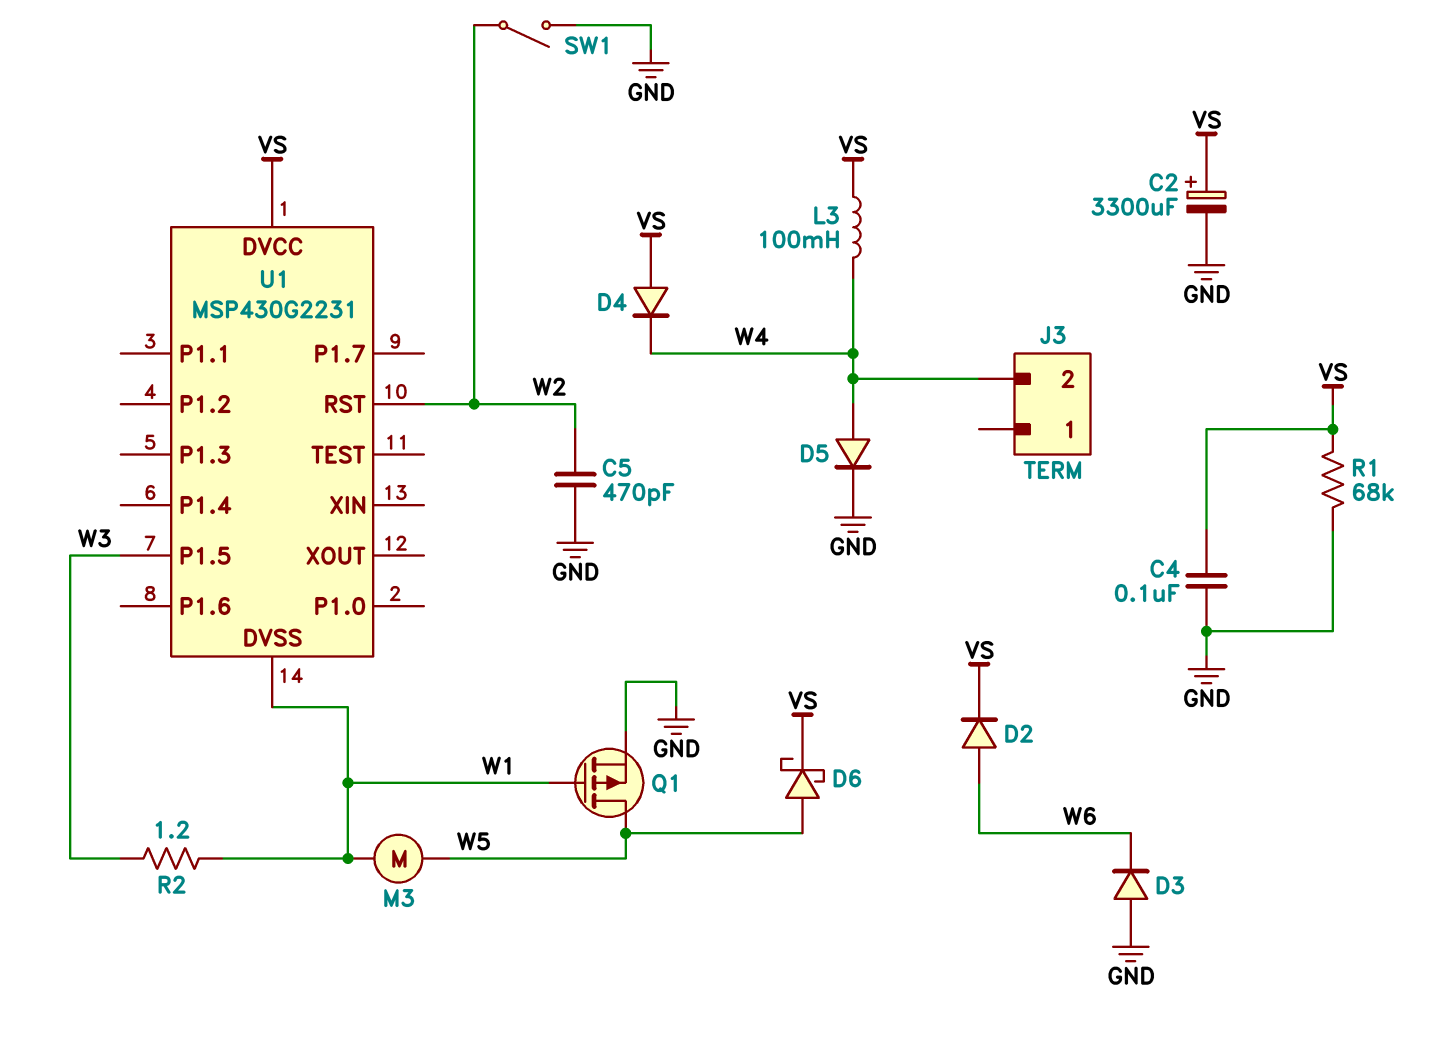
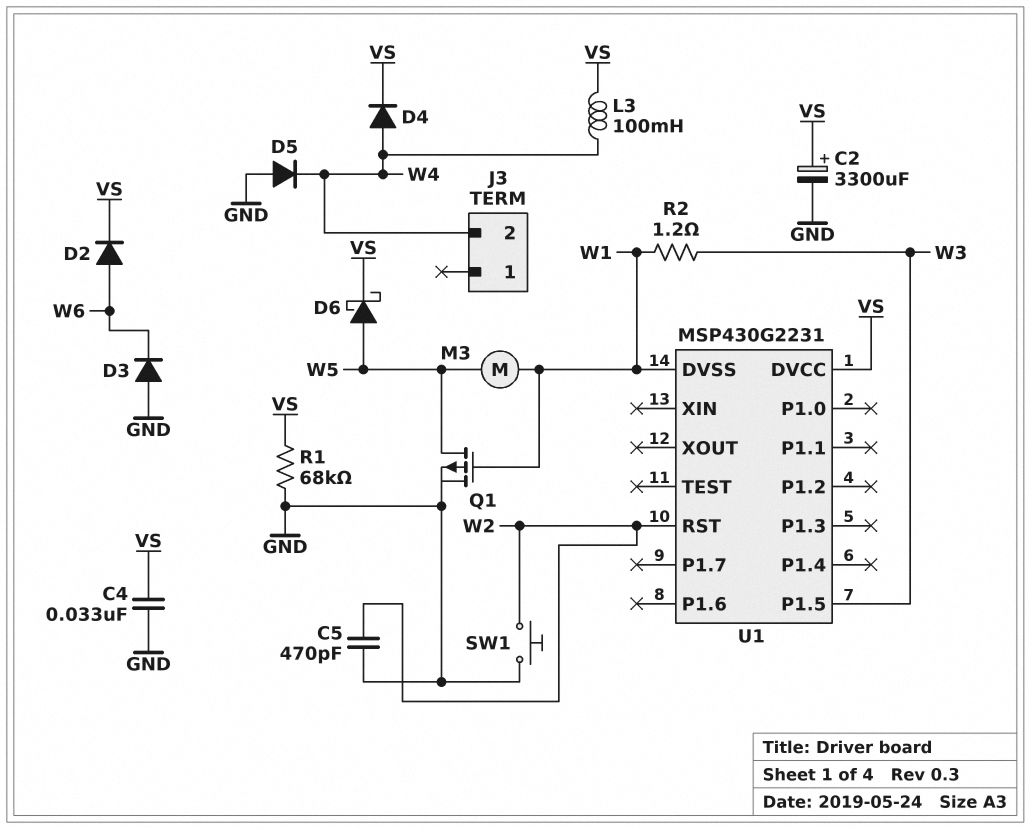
C4: 100nF (GND, VS) -> 33nF (GND, VS)
D4: diode (A VS, K W4) -> diode (A W4, K VS)
D5: diode (A W4, K GND) -> diode (A GND, K W4)
SW1: switch (GND, W2) -> button (GND, W2)

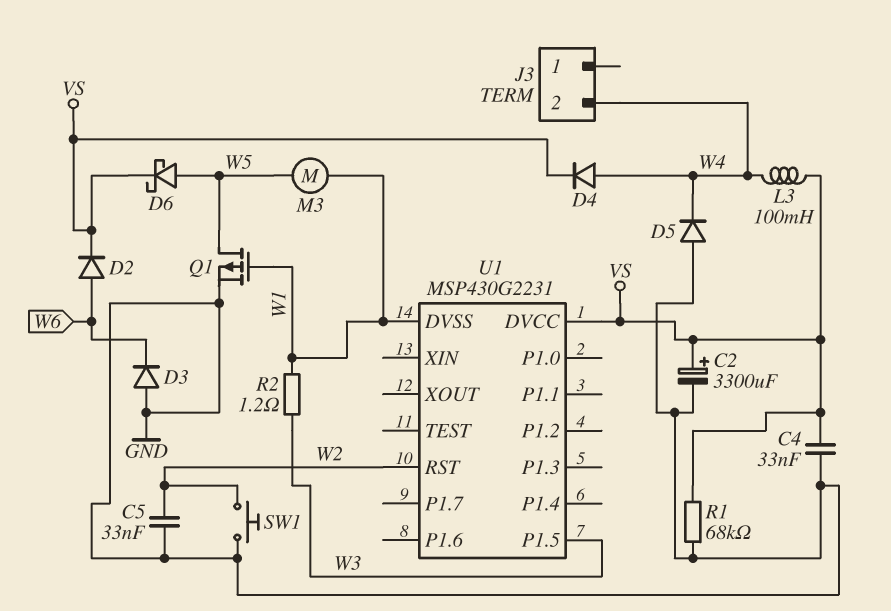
C5: 470pF (GND, W2) -> 33nF (GND, W2)

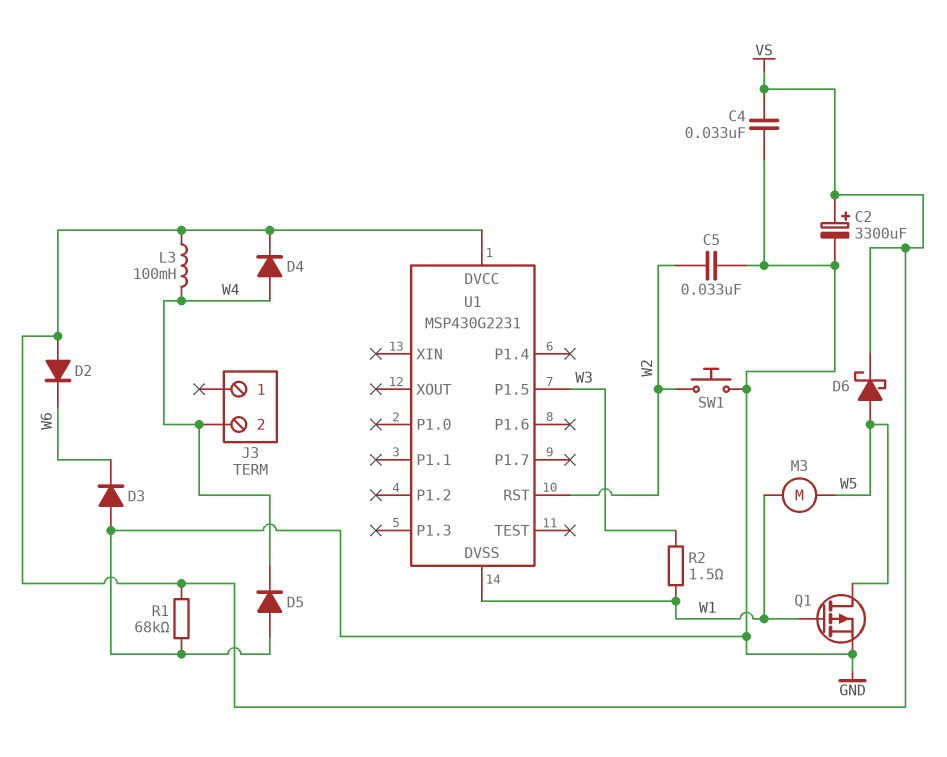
D2: diode (A W6, K VS) -> diode (A VS, K W6)
R2: 1.2 (W1, W3) -> 1.5 (W1, W3)

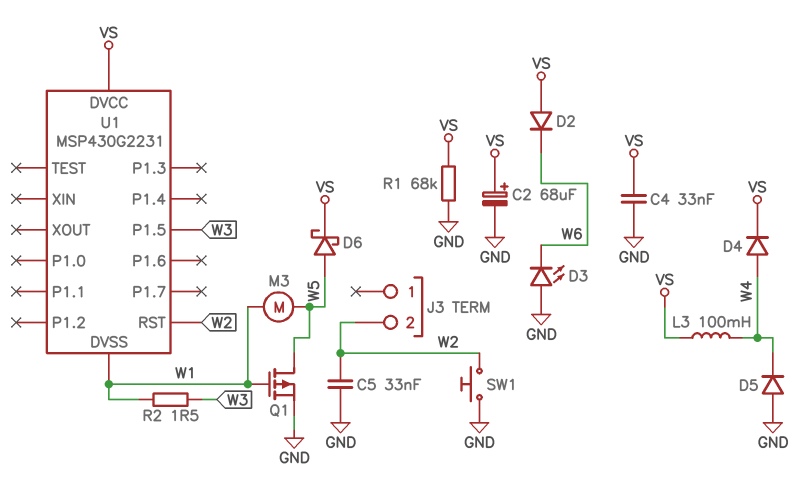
C2: 3300uF (plus VS, minus GND) -> 68uF (plus VS, minus GND)
D3: diode (A GND, K W6) -> LED (A GND, K W6)
J3 pin 2: W4 -> W2

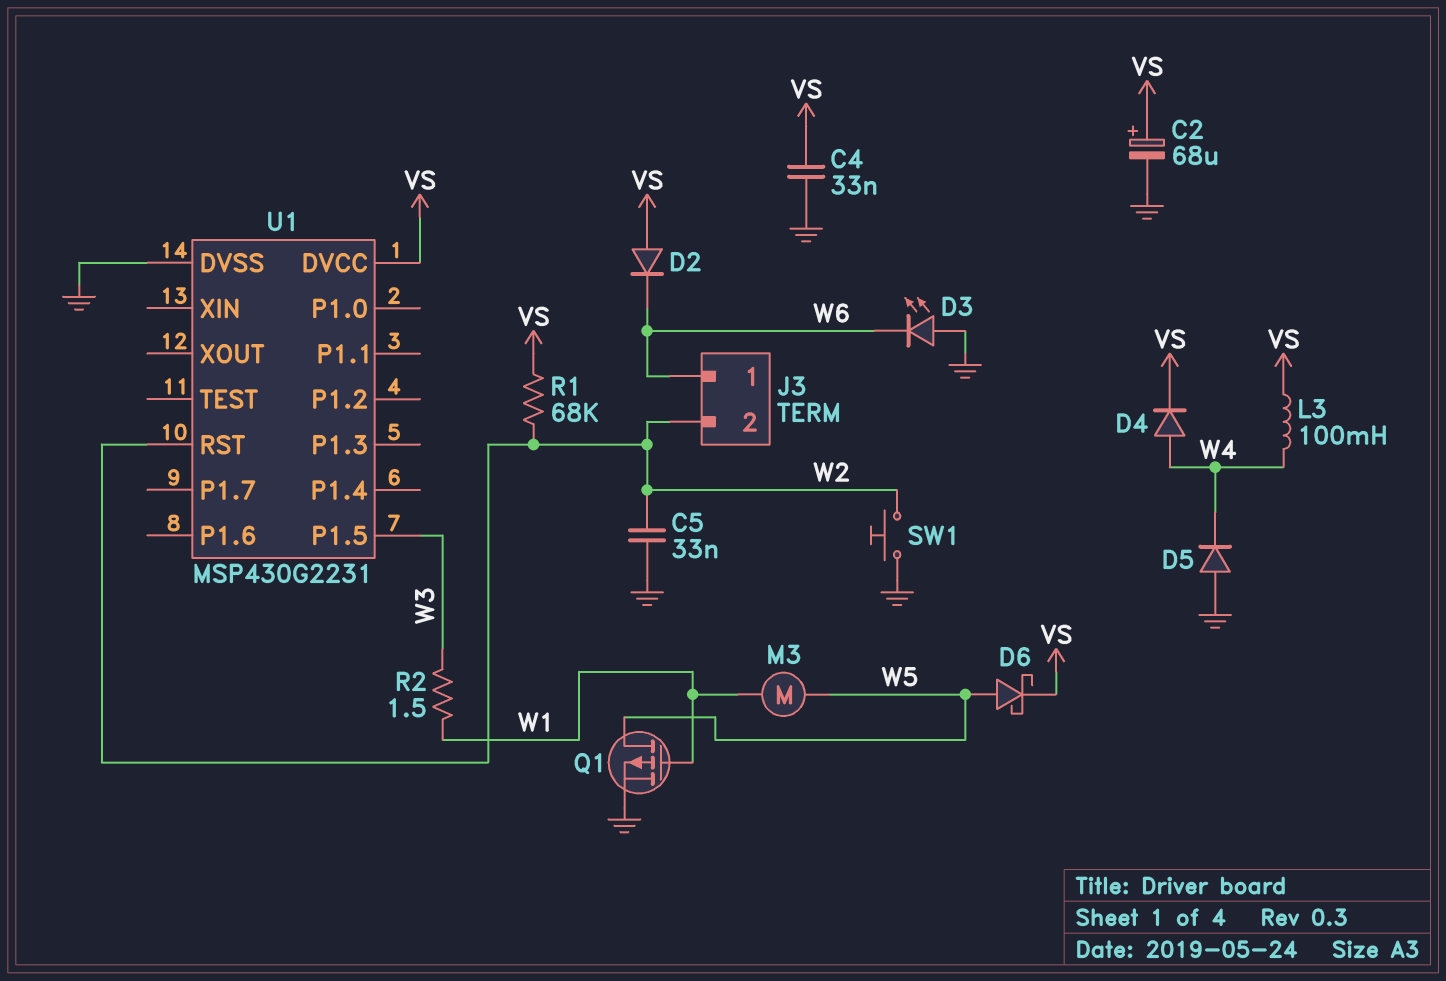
J3 pin 1: none -> W6
R1: 68k (GND, VS) -> 68k (VS, W2)
U1 pin DVSS: W1 -> GND

